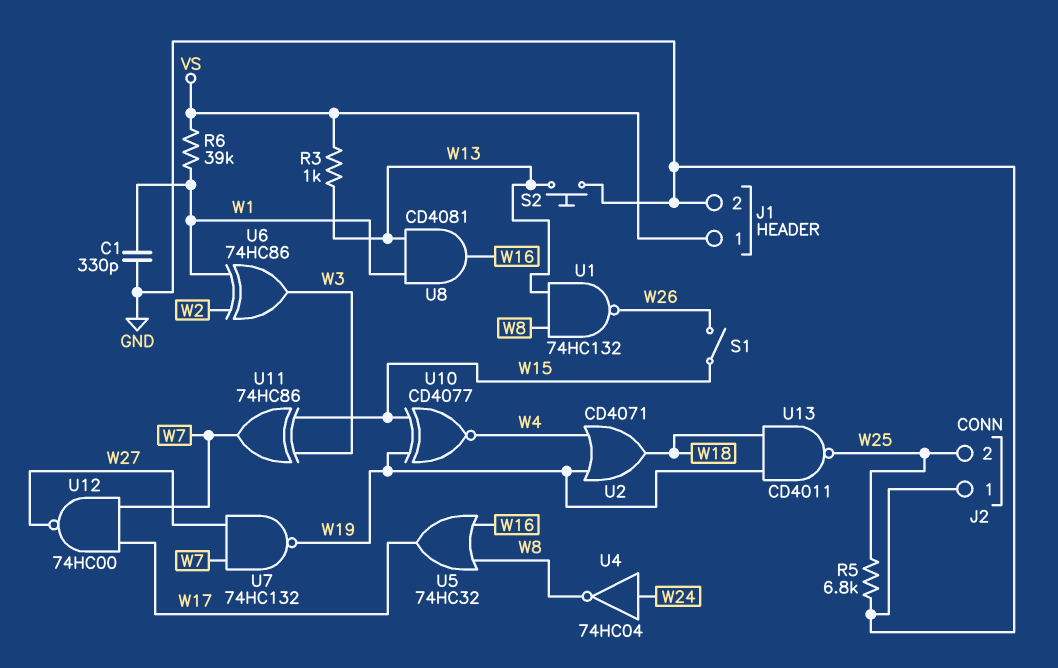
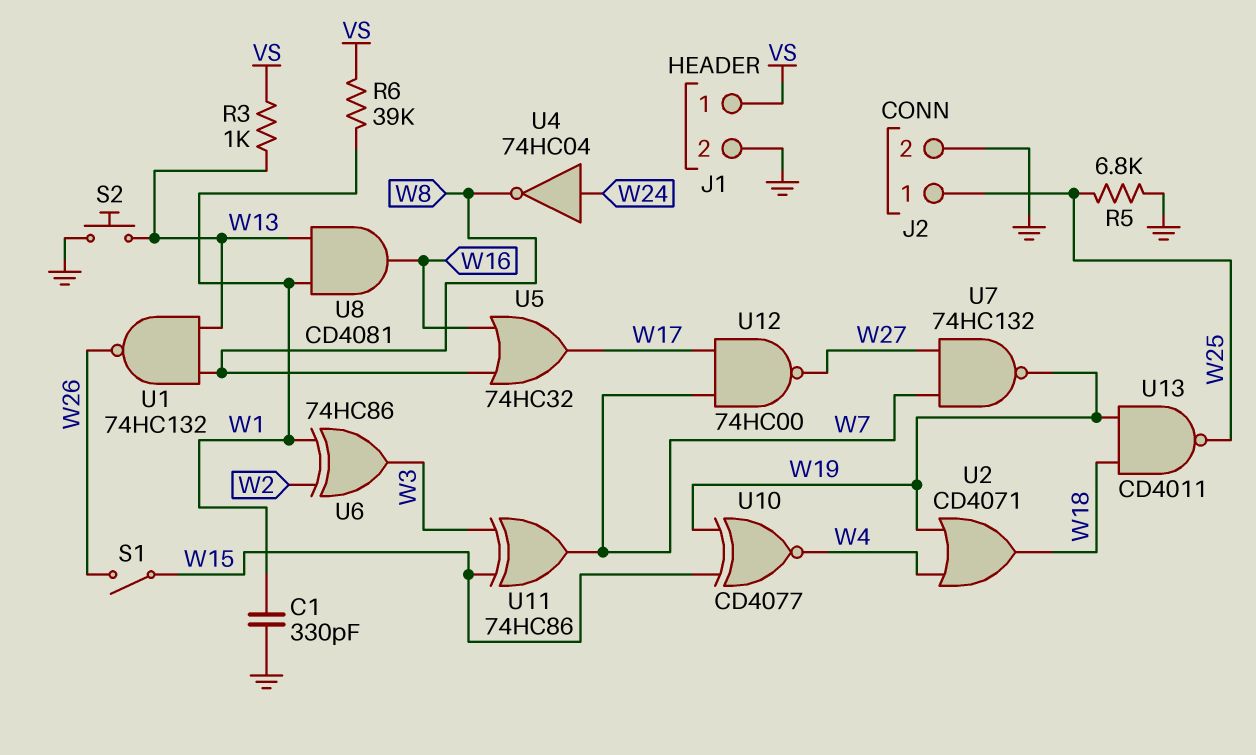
J2 pin 1: GND -> W25
J2 pin 2: W25 -> GND

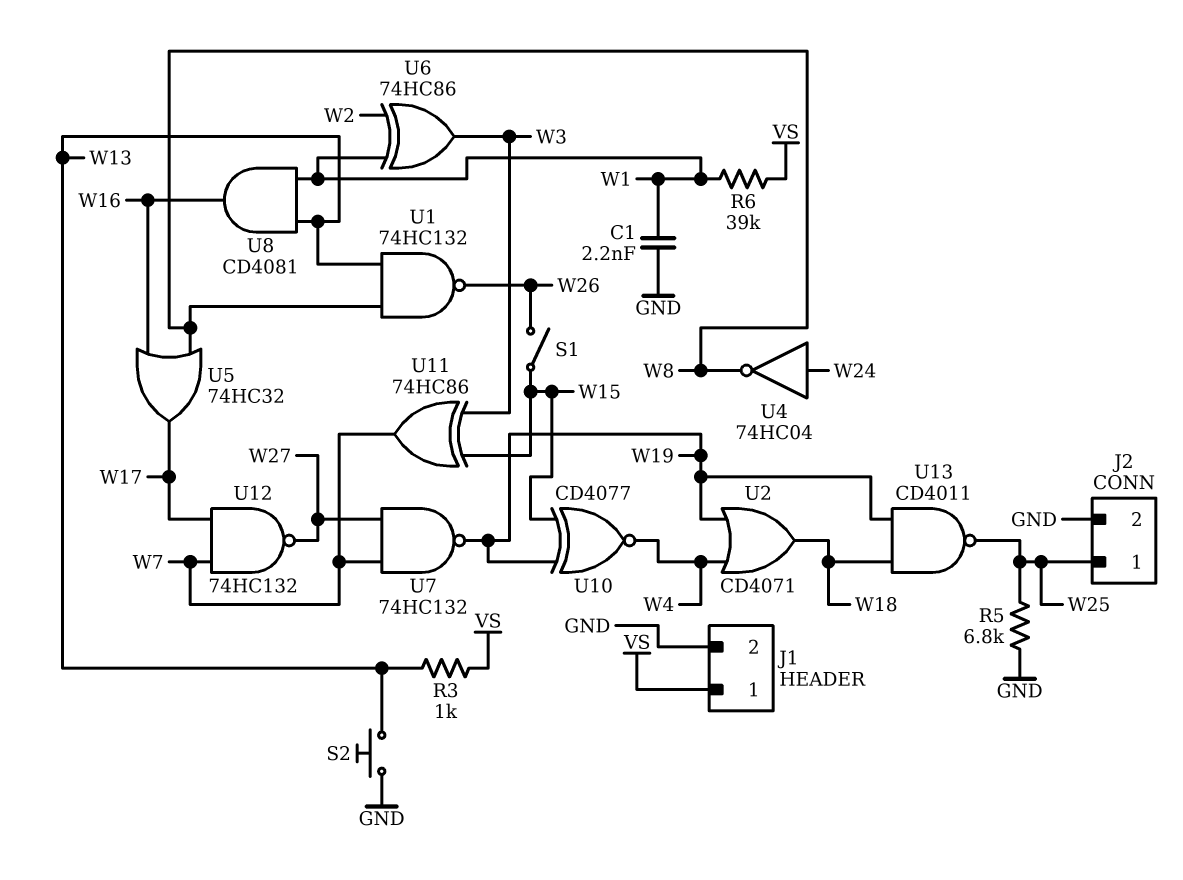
C1: 330pF (GND, W1) -> 2.2nF (GND, W1)
U12: NAND 74HC00 (in W7, in W17, out W27) -> NAND 74HC132 (in W7, in W17, out W27)

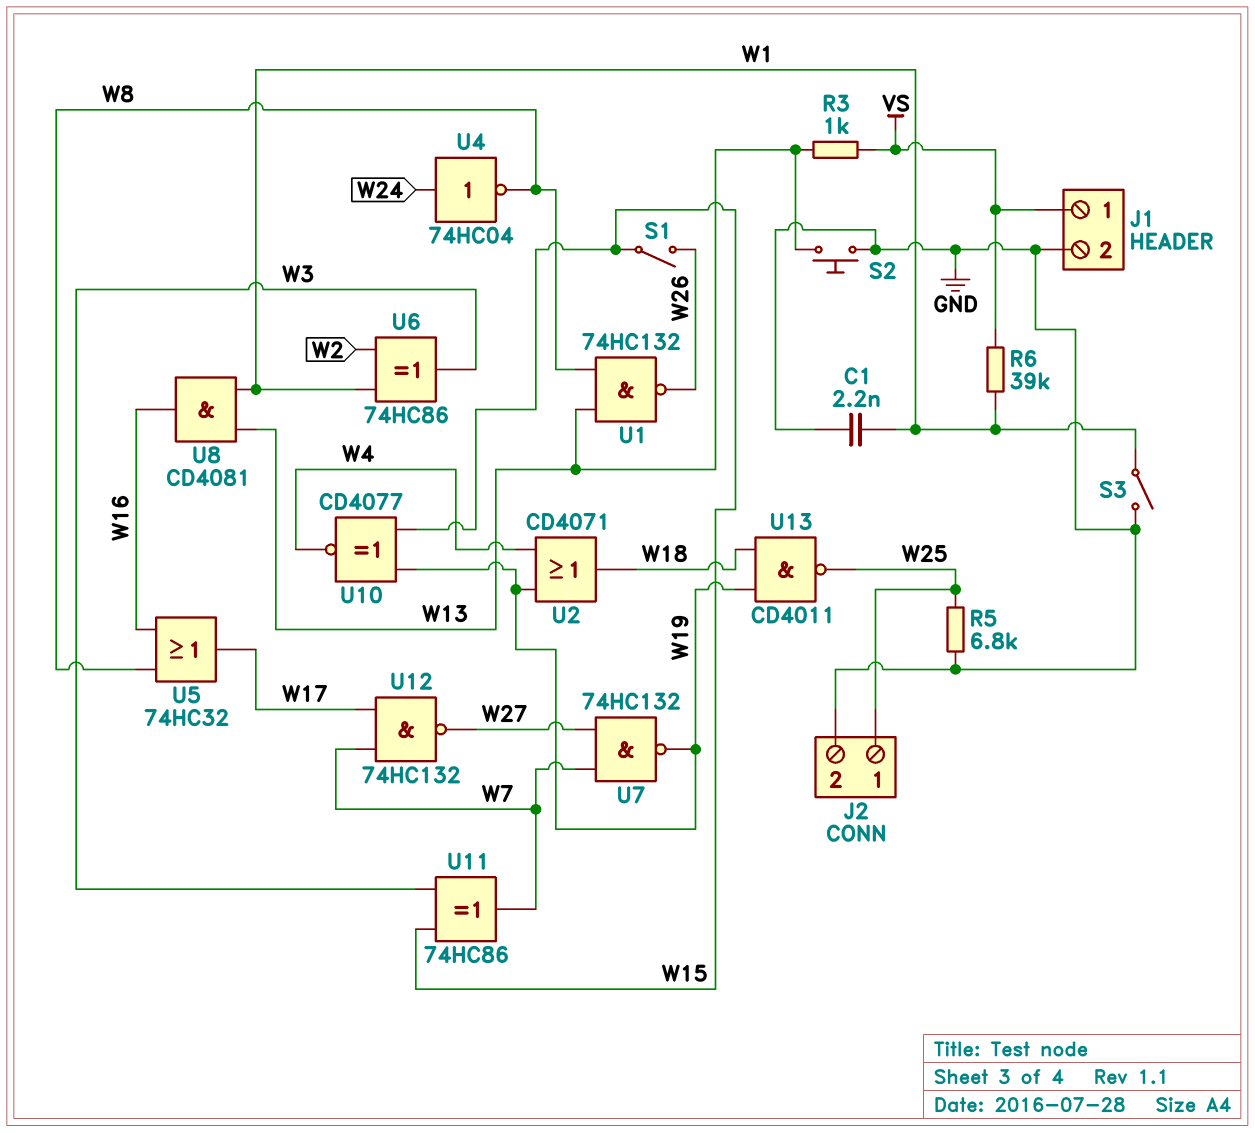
S3: none -> switch (GND, W1)

